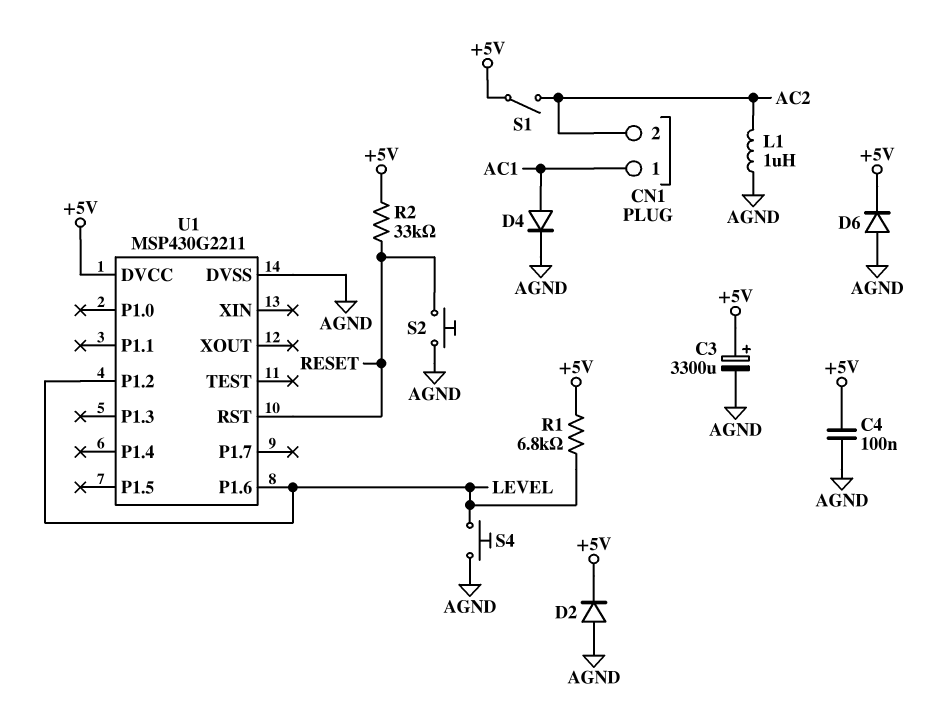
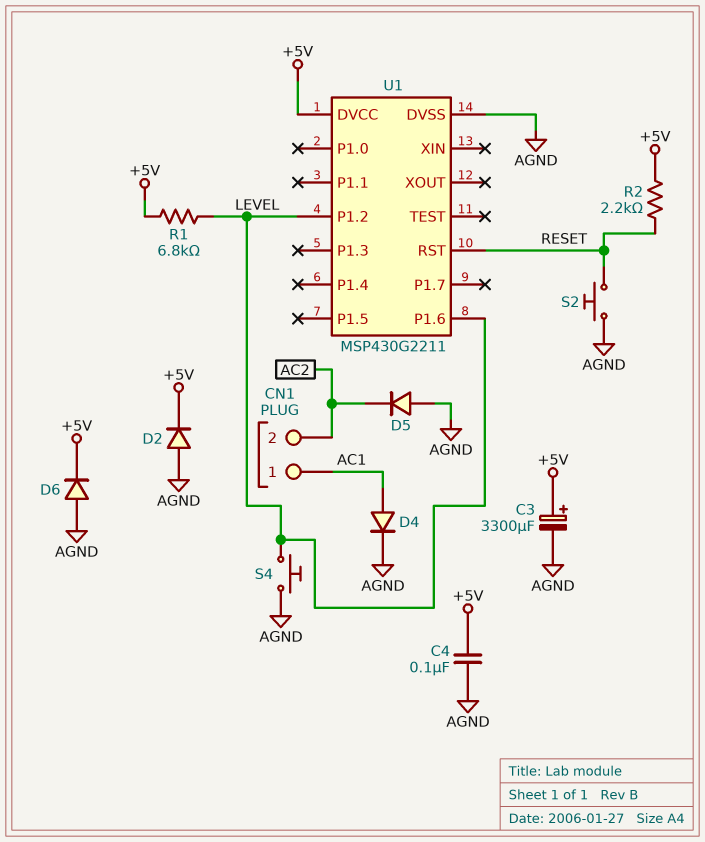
D5: none -> diode (A AGND, K AC2)
L1: 1uH (AC2, AGND) -> none
R2: 33k (+5V, RESET) -> 2.2k (+5V, RESET)
S1: switch (+5V, AC2) -> none

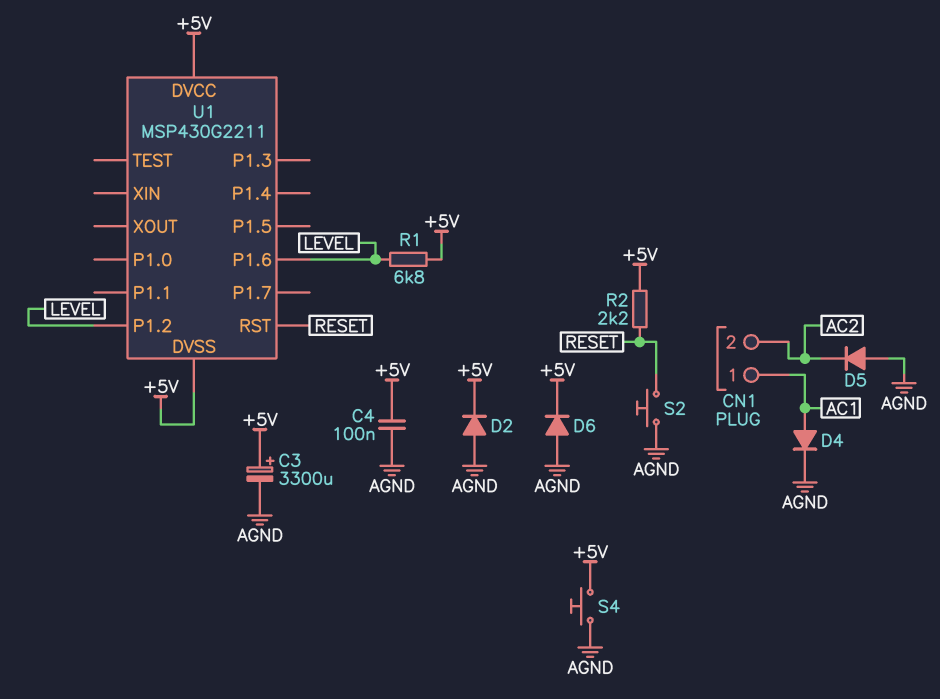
S4: button (AGND, LEVEL) -> button (+5V, AGND)
U1 pin DVSS: AGND -> +5V

